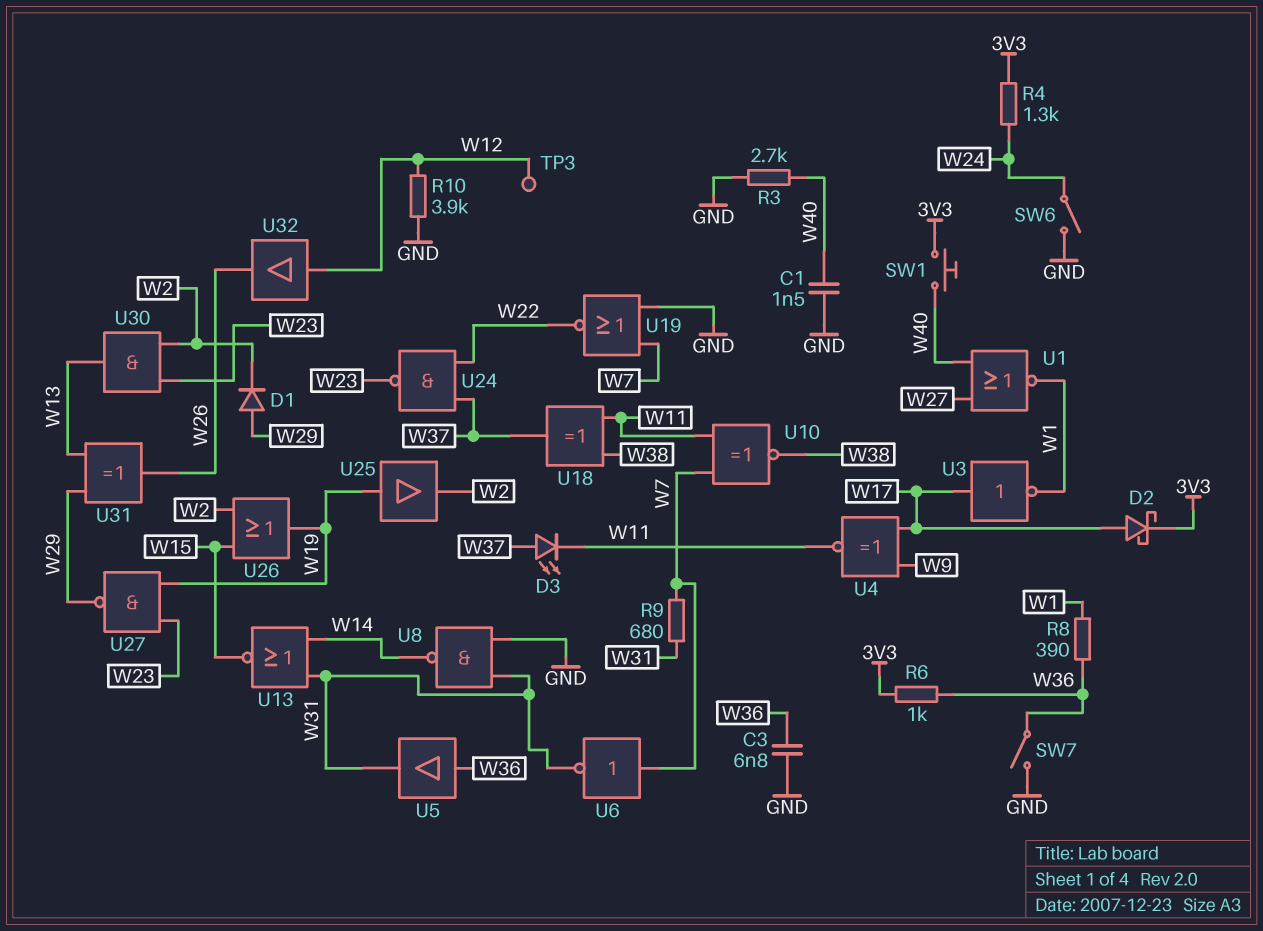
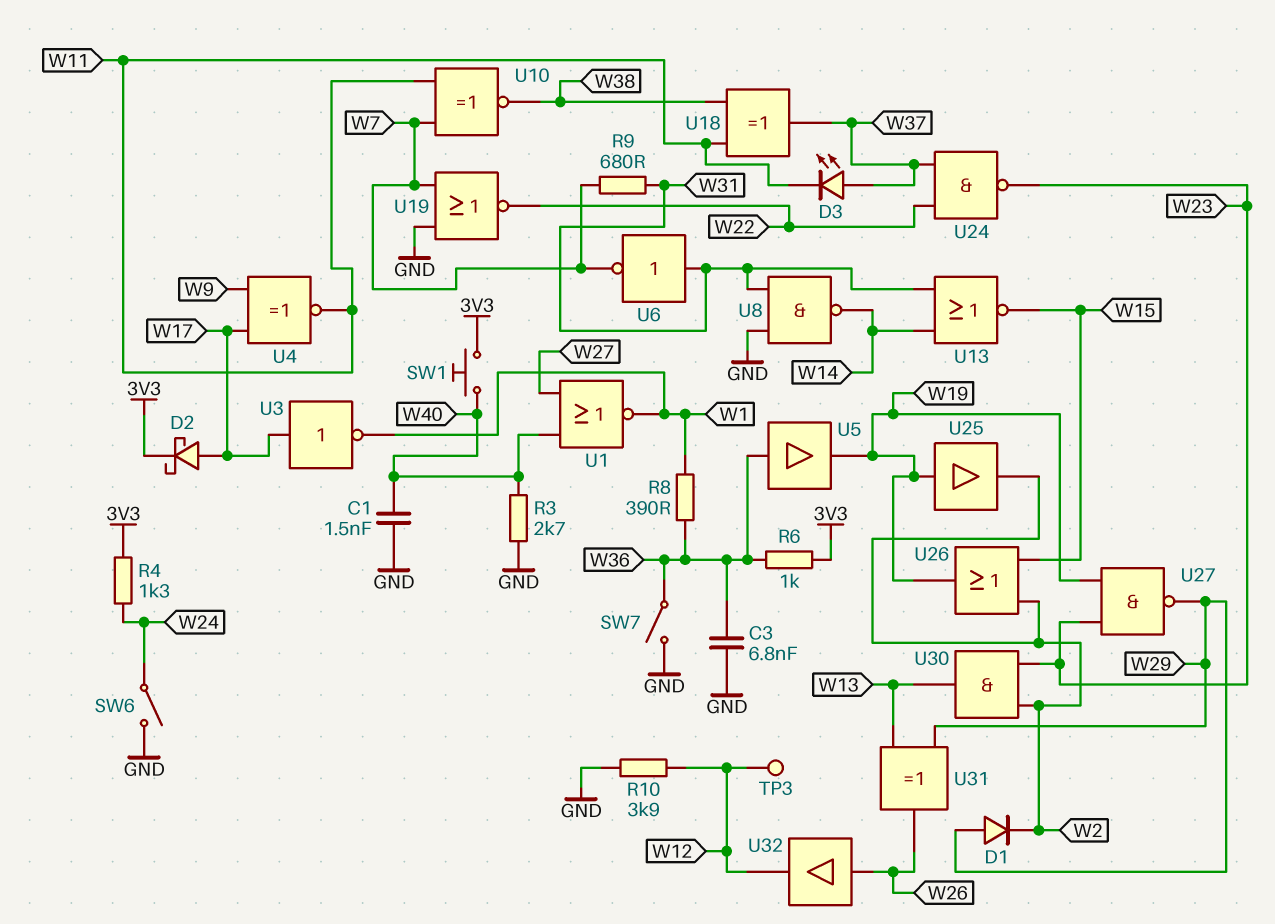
U5: buffer (in W36, out W31) -> buffer (in W36, out W19)
U6: NOT (in W7, out W31) -> NOT (in W31, out W7)
U32: buffer (in W12, out W26) -> buffer (in W26, out W12)

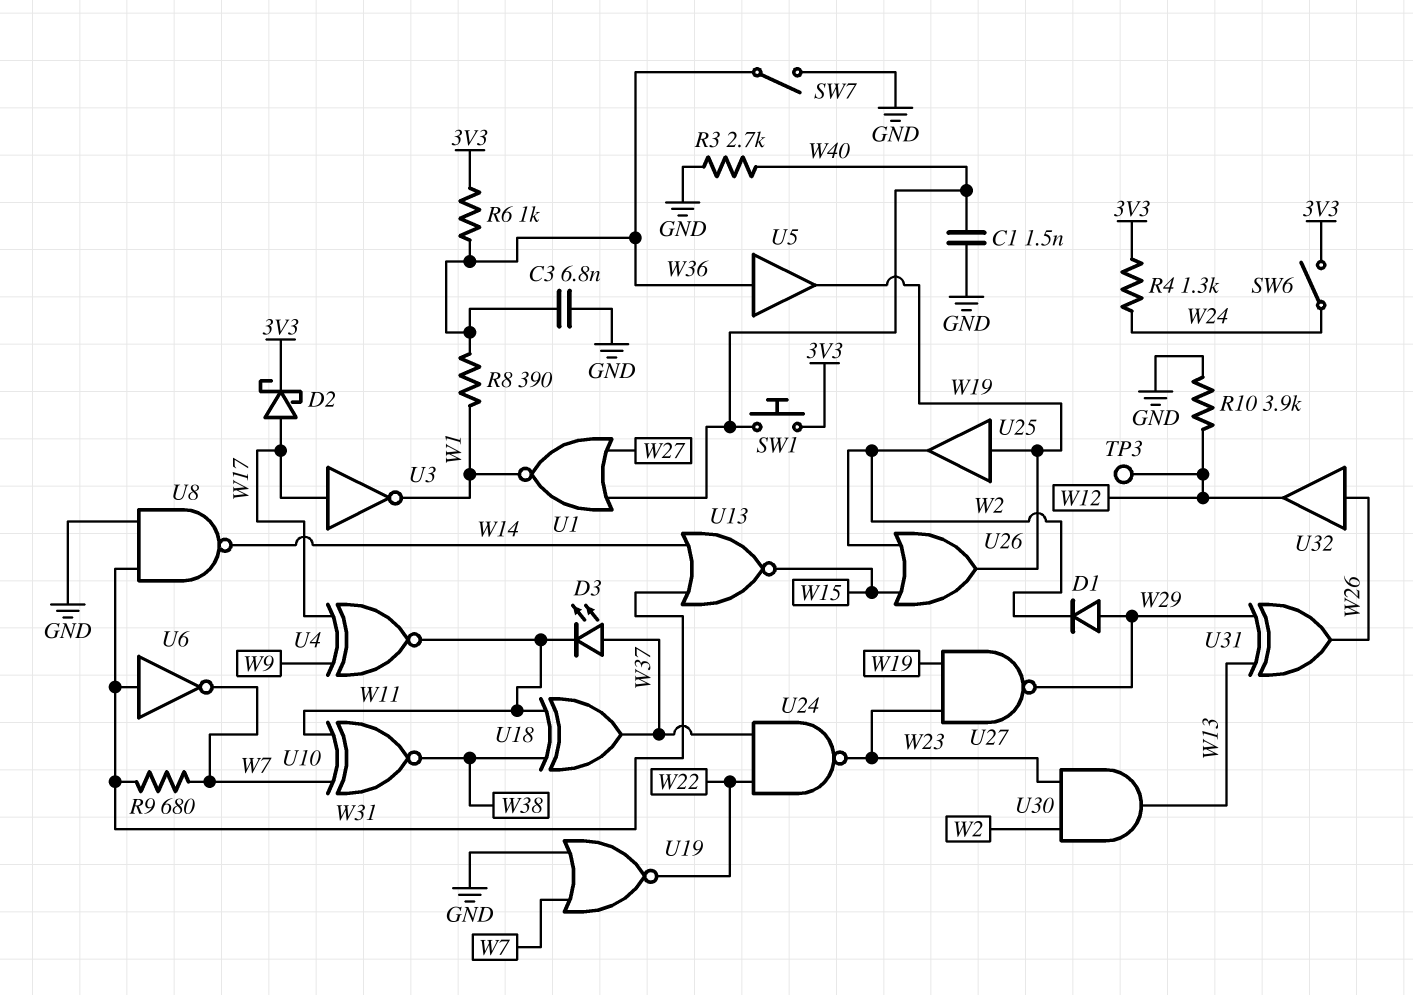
SW6: switch (GND, W24) -> switch (3V3, W24)

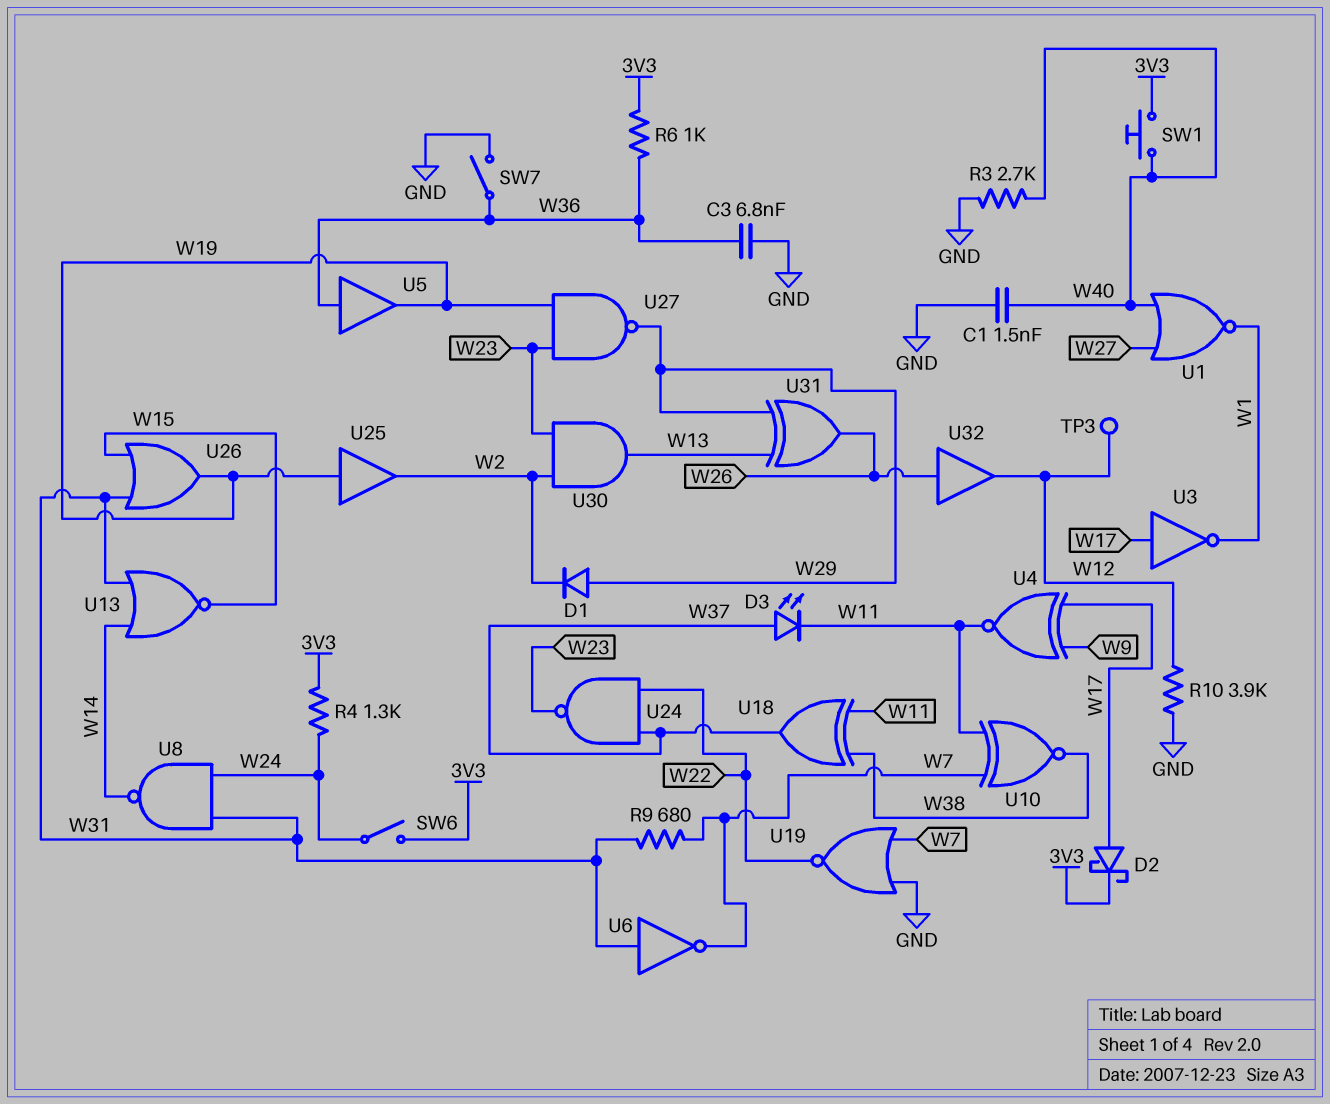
R8: 390 (W1, W36) -> none
U8: NAND (in GND, in W31, out W14) -> NAND (in W24, in W31, out W14)
U26: OR (in W2, in W15, out W19) -> OR (in W15, in W31, out W19)

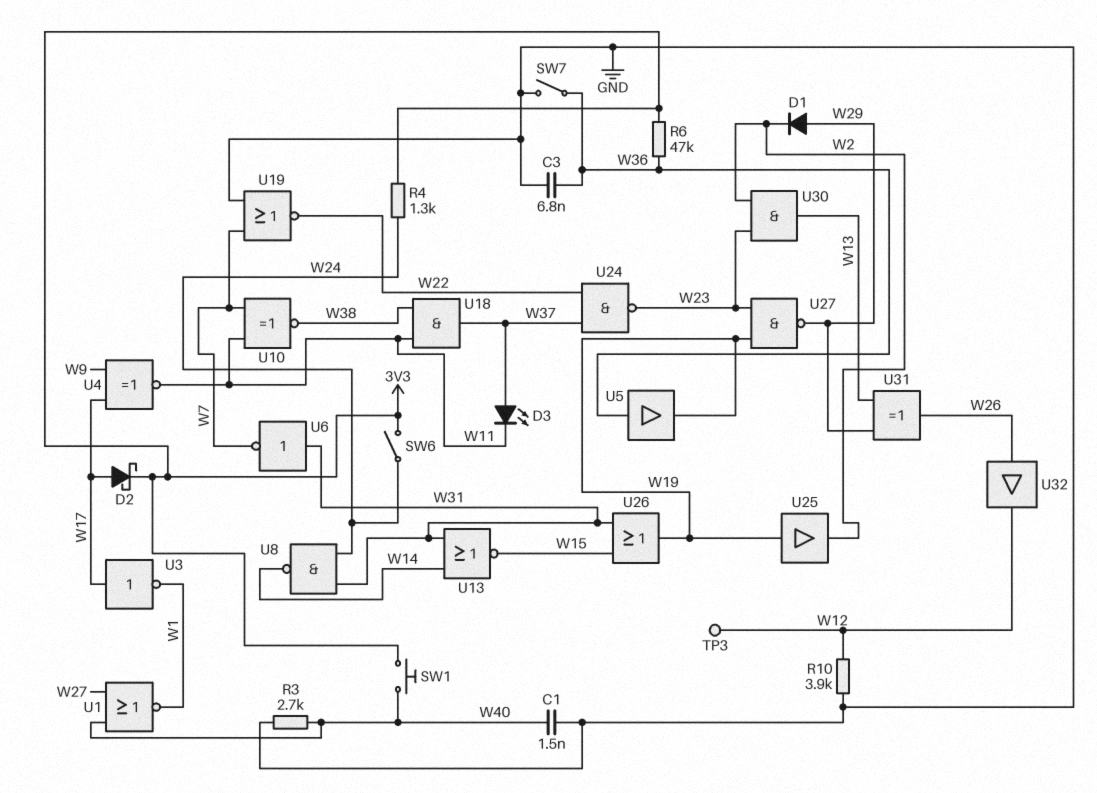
R6: 1k (3V3, W36) -> 47k (3V3, W36)
R9: 680 (W7, W31) -> none
U18: XOR (in W11, in W38, out W37) -> AND (in W11, in W38, out W37)

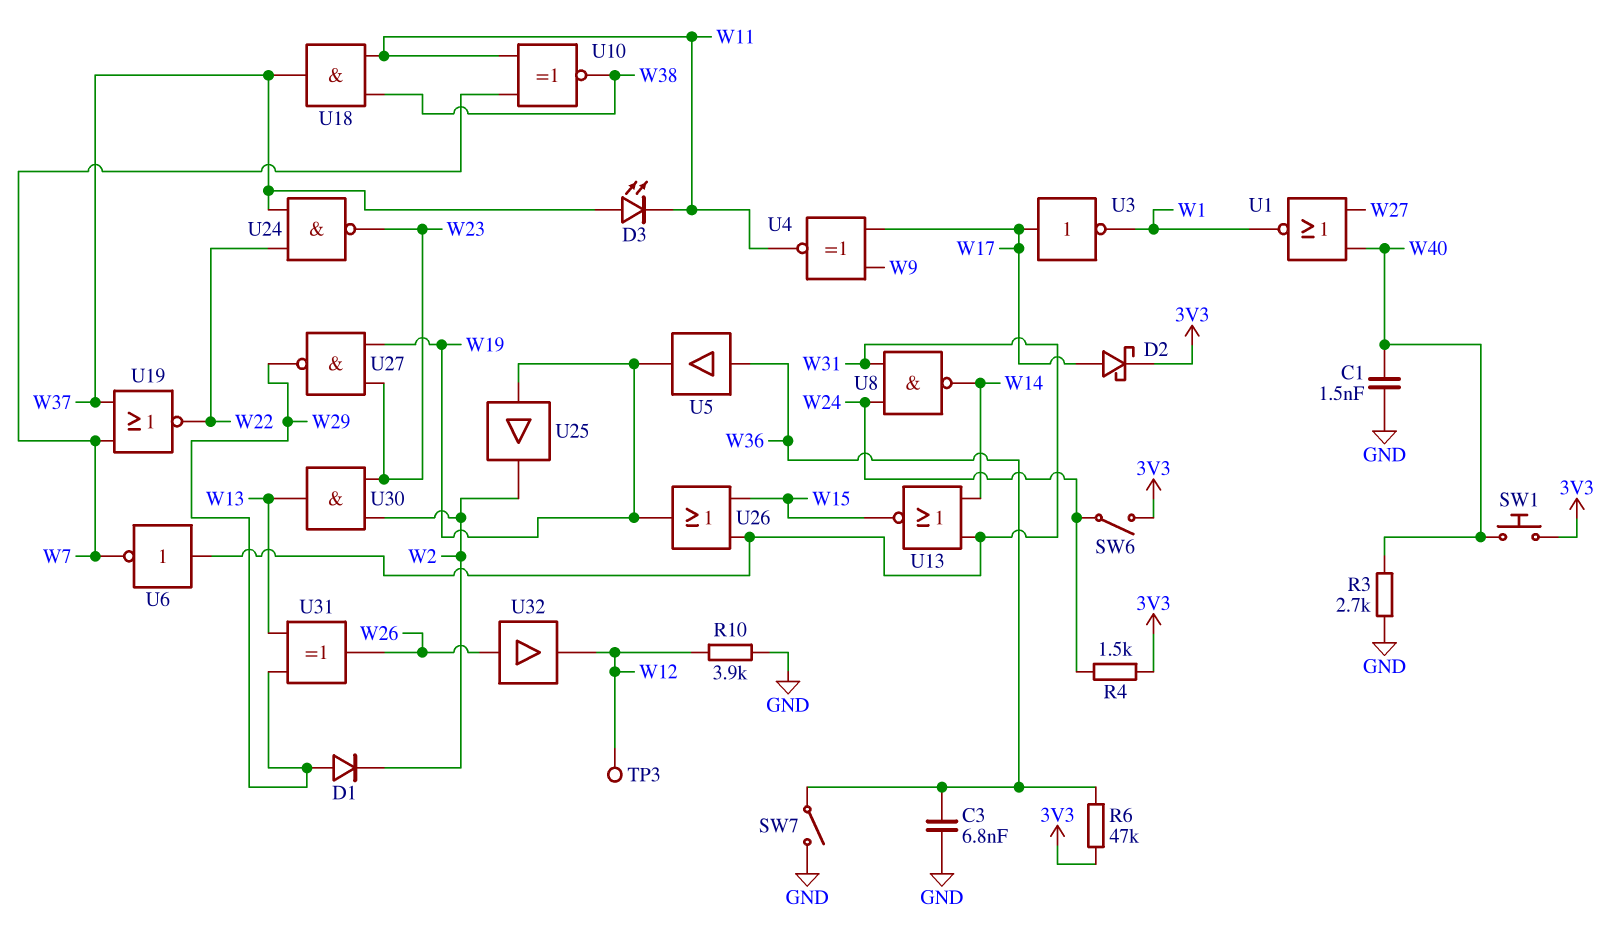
R4: 1.3k (3V3, W24) -> 1.5k (3V3, W24)
U19: NOR (in GND, in W7, out W22) -> NOR (in W7, in W37, out W22)

